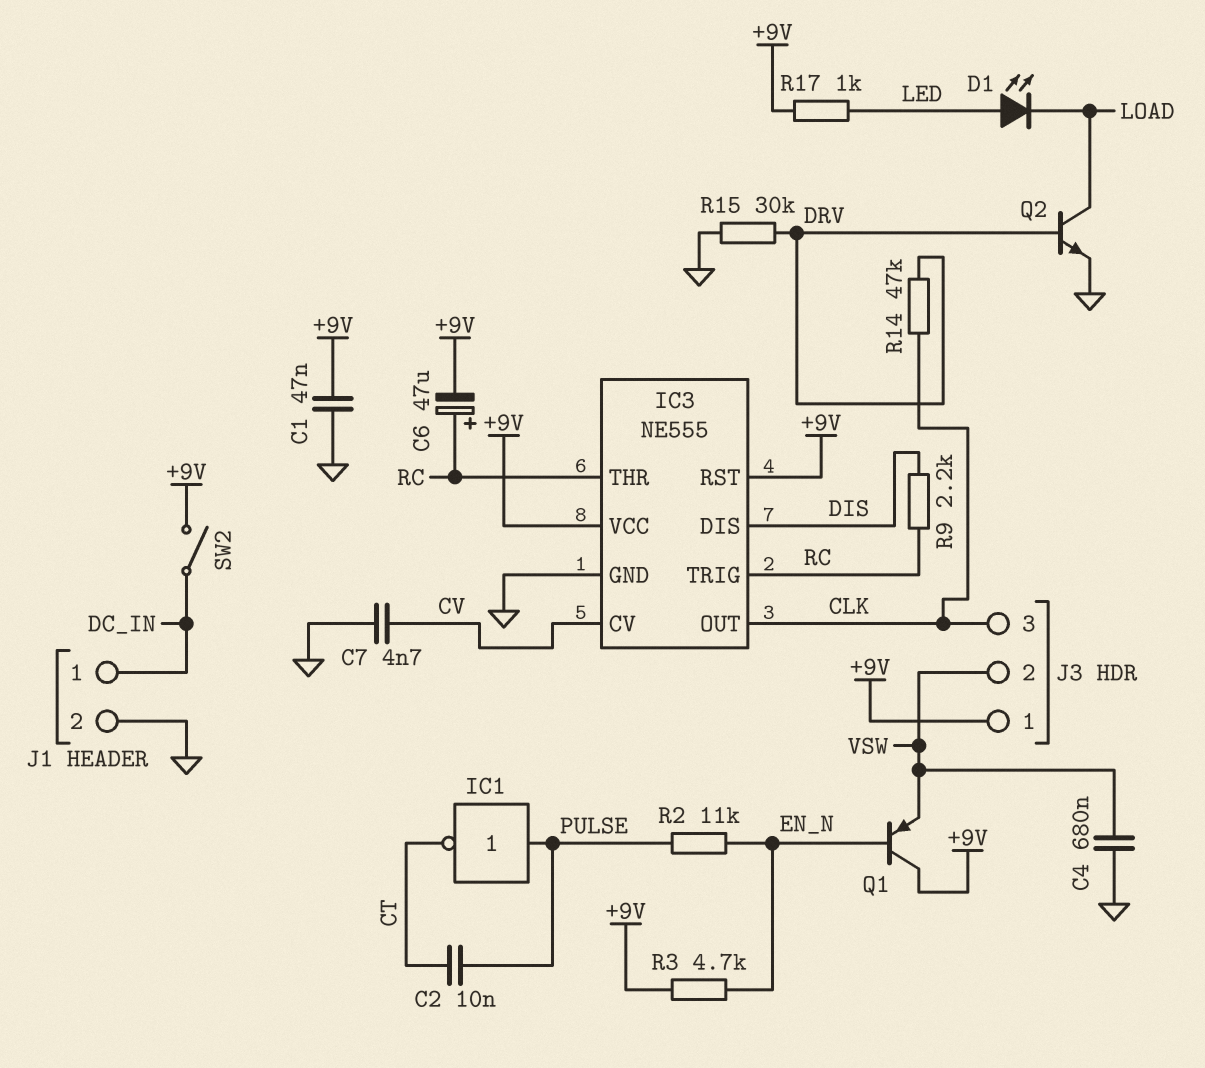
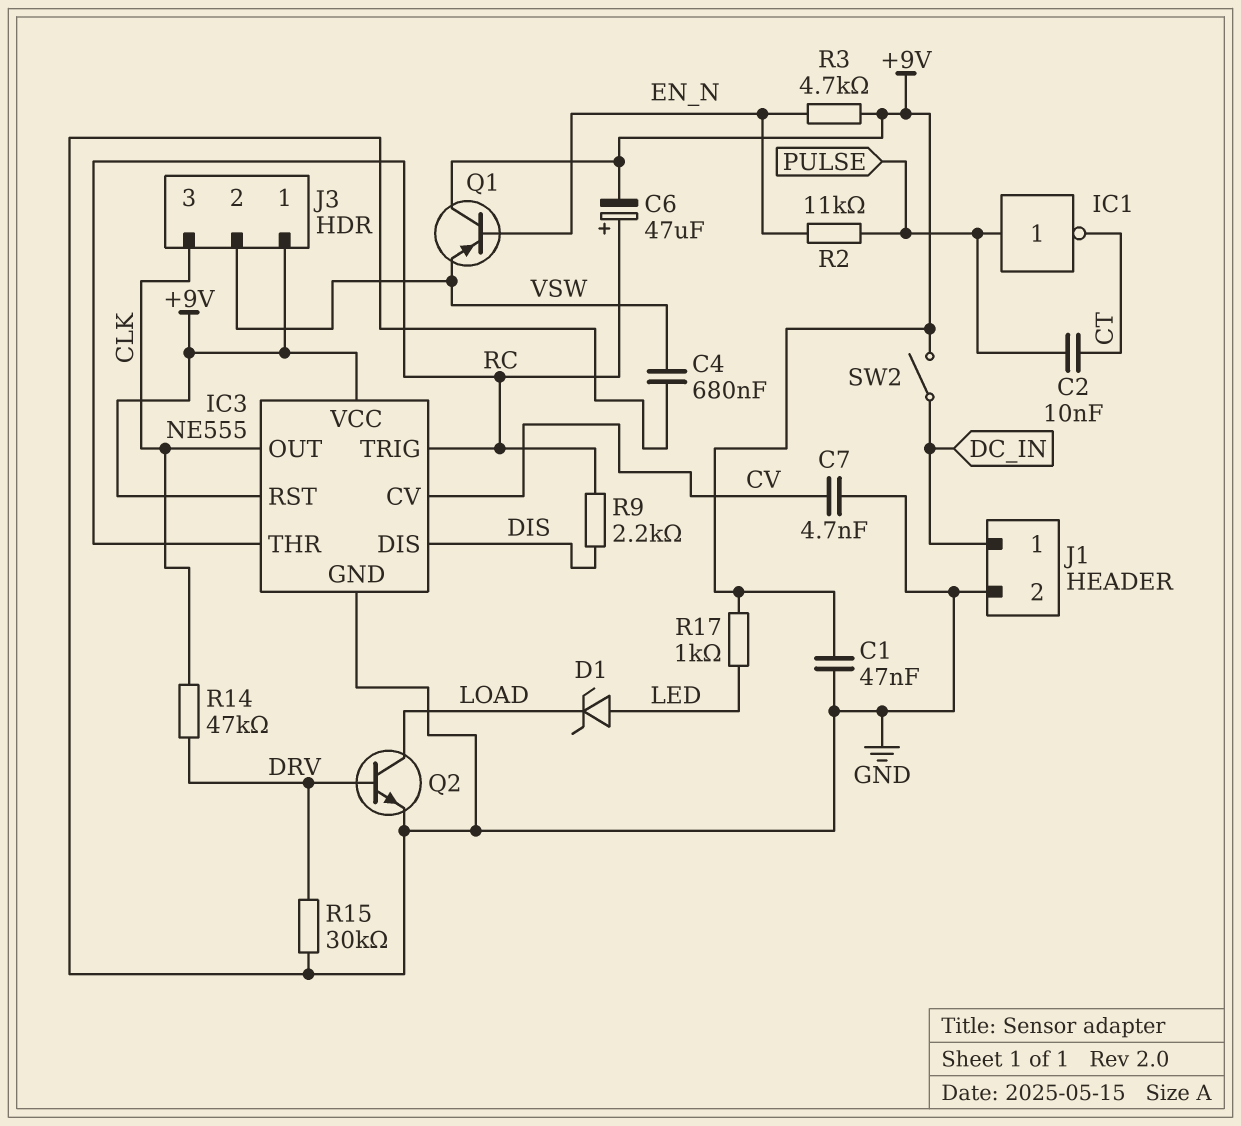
D1: LED (A LED, K LOAD) -> zener (A LED, K LOAD)

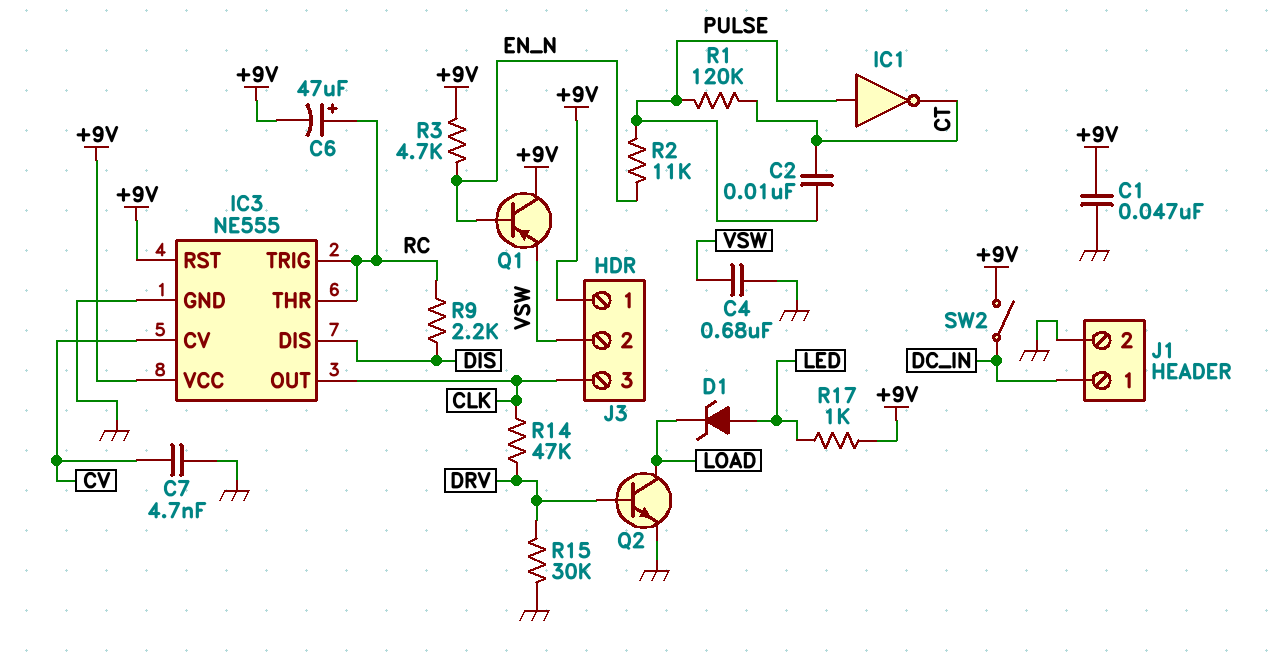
R1: none -> 120k (CT, PULSE)

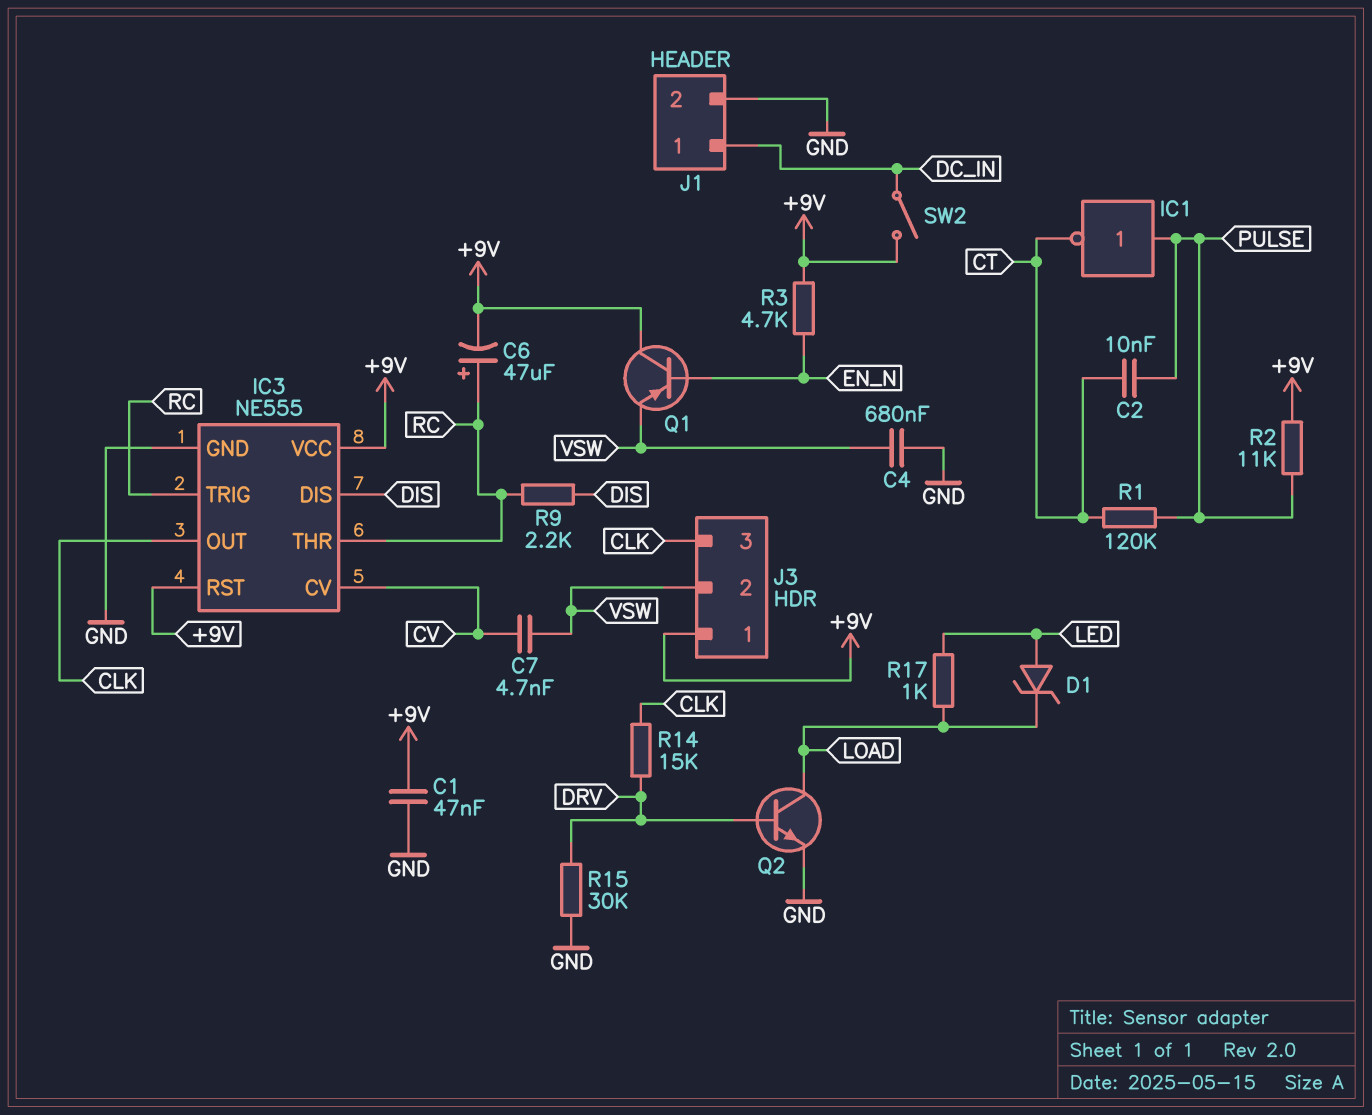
C7: 4.7nF (CV, GND) -> 4.7nF (CV, VSW)
R2: 11k (EN_N, PULSE) -> 11k (+9V, PULSE)
R14: 47k (CLK, DRV) -> 15k (CLK, DRV)
R17: 1k (+9V, LED) -> 1k (LED, LOAD)

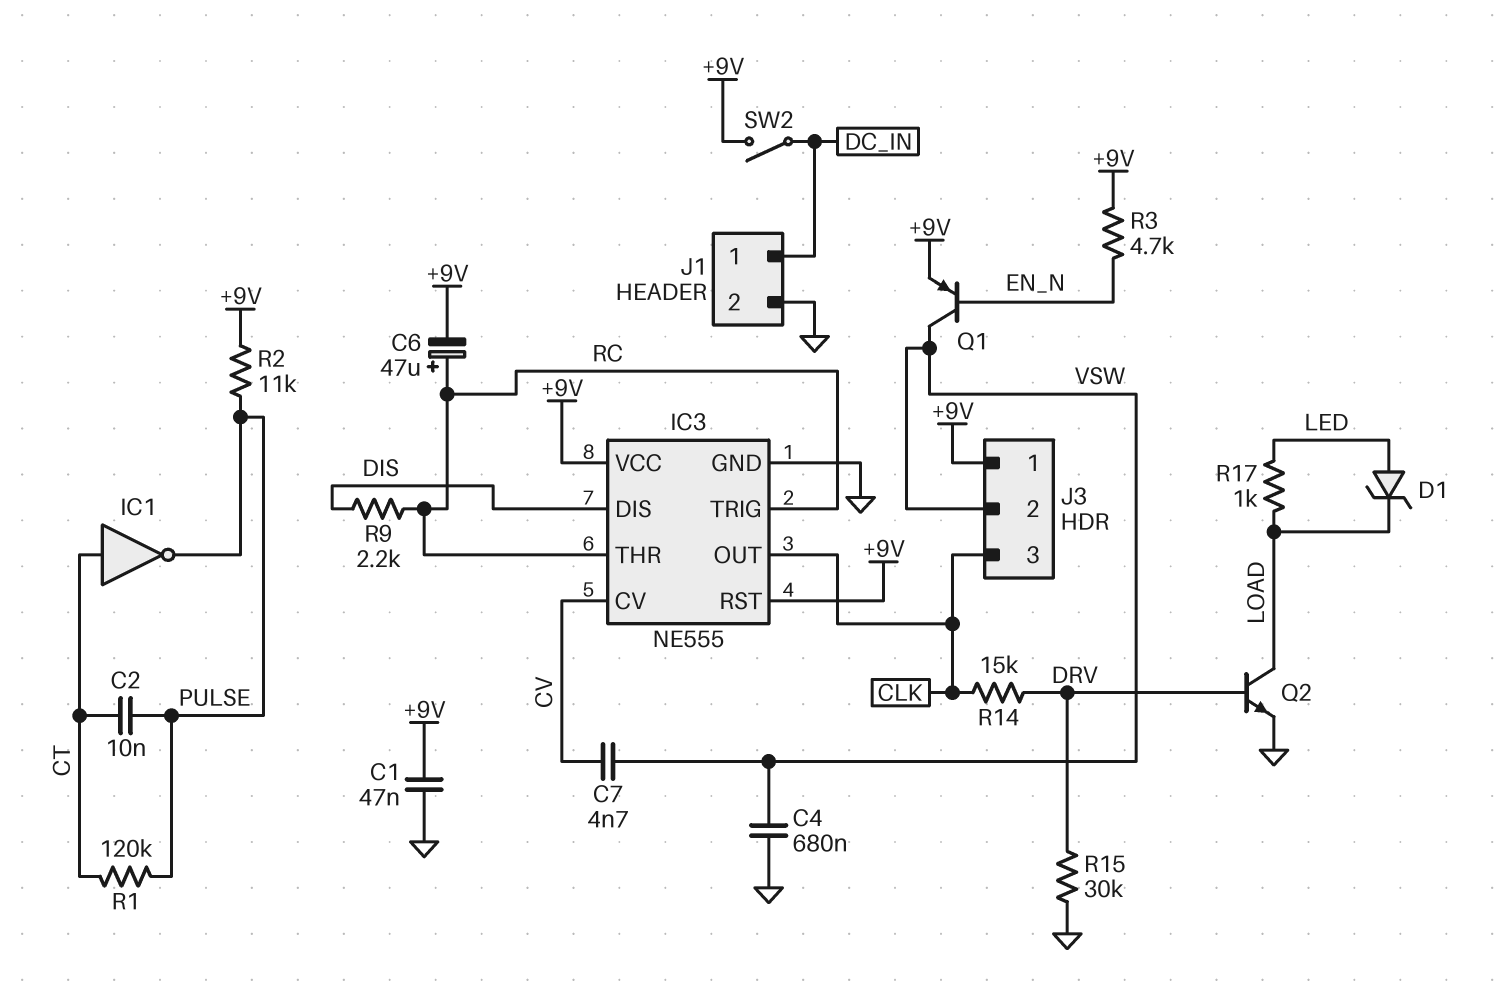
IC1: NOT (in PULSE, out CT) -> NOT (in CT, out PULSE)
Q1: PNP (B EN_N, C +9V, E VSW) -> PNP (B EN_N, C VSW, E +9V)

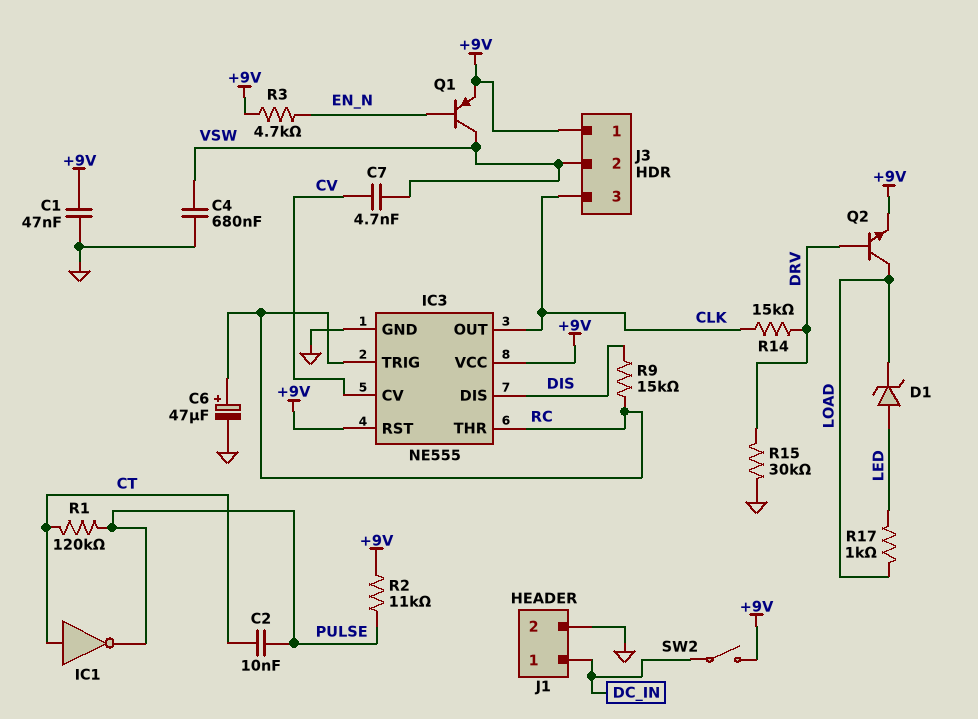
C6: 47uF (plus RC, minus +9V) -> 47uF (plus RC, minus GND)
Q2: NPN (B DRV, C LOAD, E GND) -> NPN (B DRV, C LOAD, E +9V)
R9: 2.2k (DIS, RC) -> 15k (DIS, RC)

